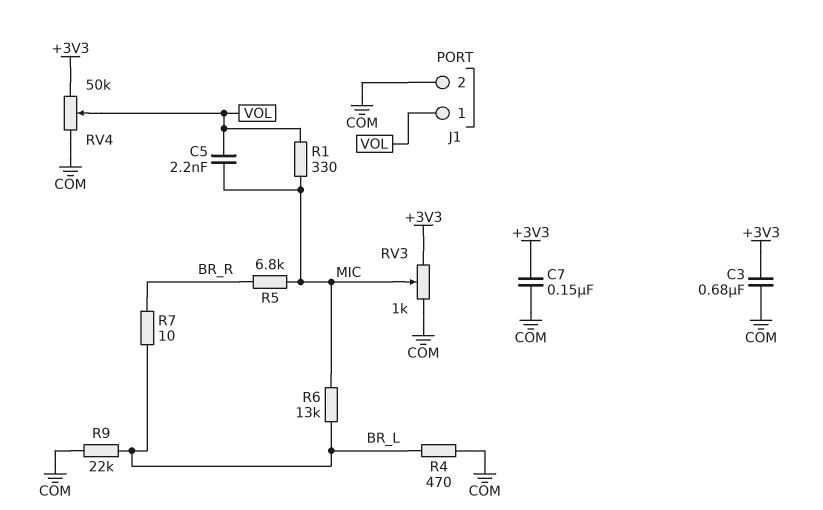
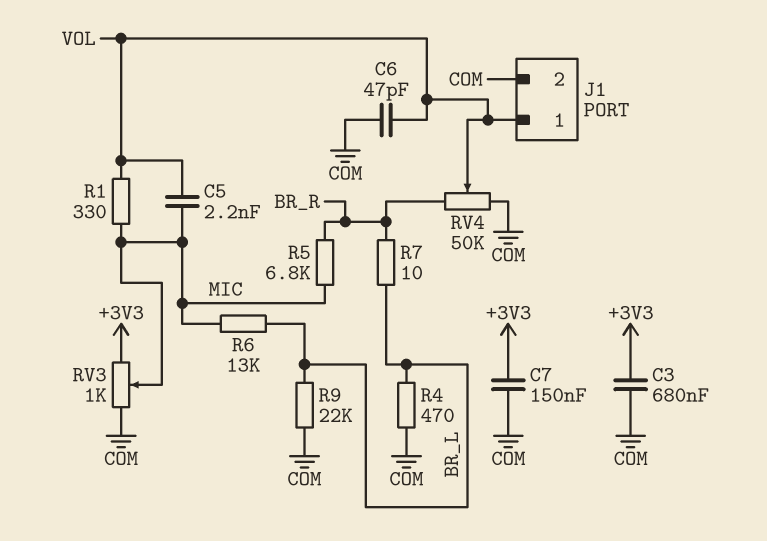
C6: none -> 47pF (COM, VOL)
RV4: 50k (+3V3, COM, wiper VOL) -> 50k (BR_R, COM, wiper VOL)

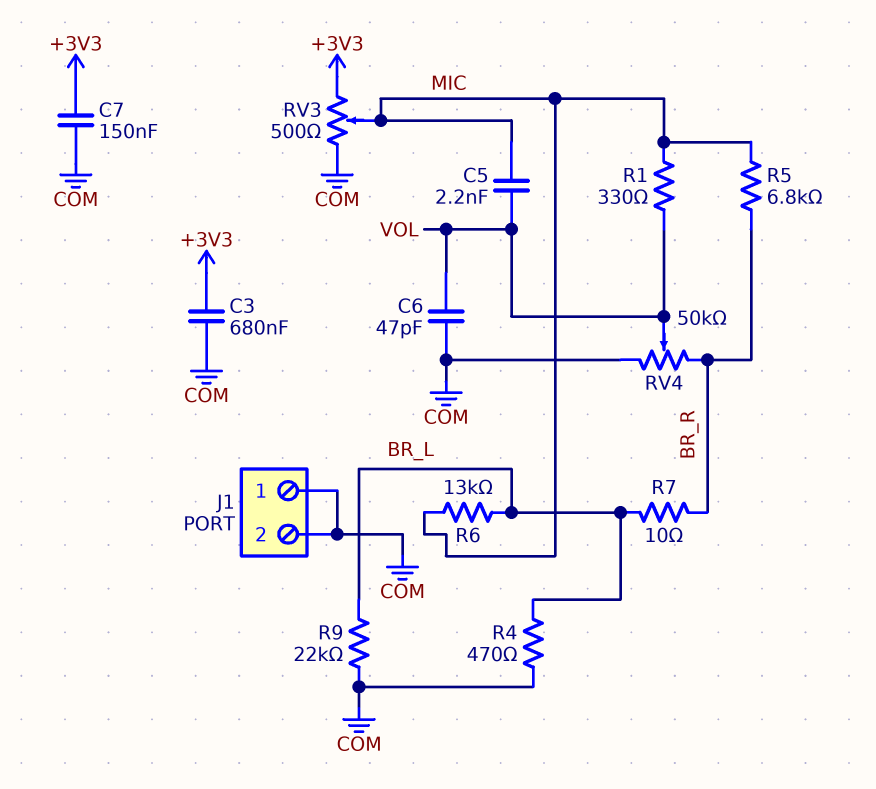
J1 pin 1: VOL -> COM
RV3: 1k (+3V3, COM, wiper MIC) -> 500 (+3V3, COM, wiper MIC)

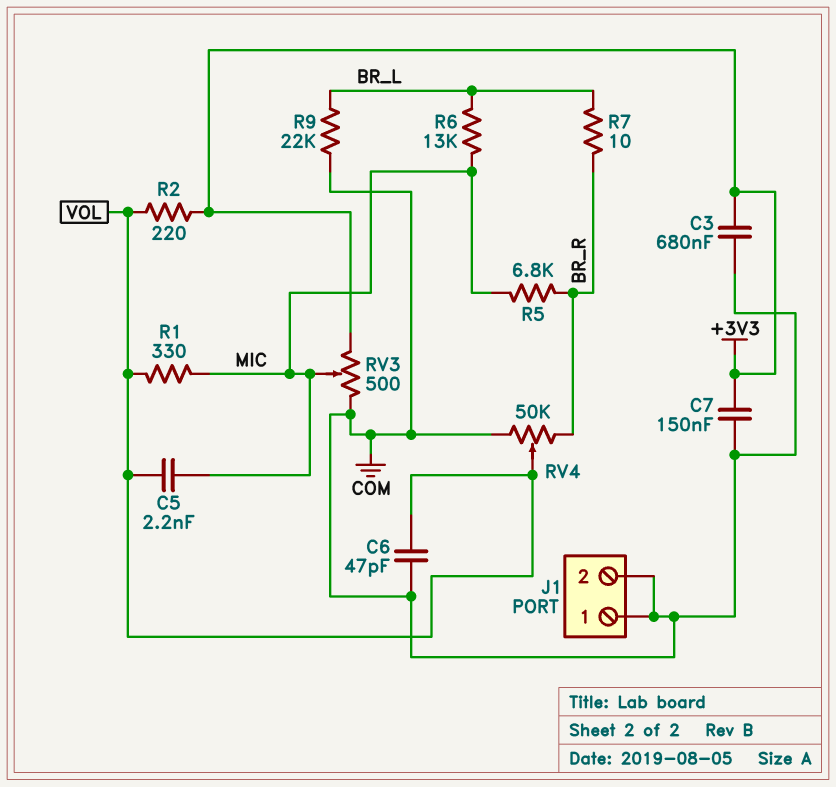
R2: none -> 220 (+3V3, VOL)
R4: 470 (BR_L, COM) -> none

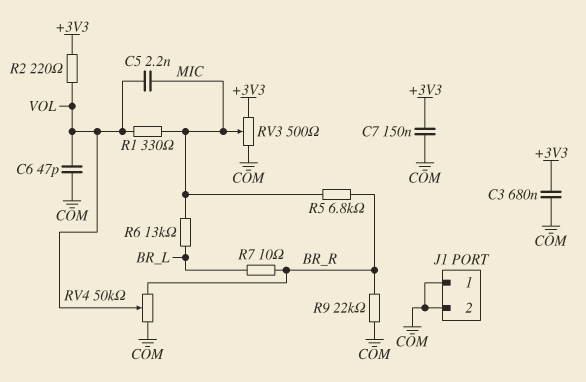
R9: 22k (BR_L, COM) -> 22k (BR_R, COM)

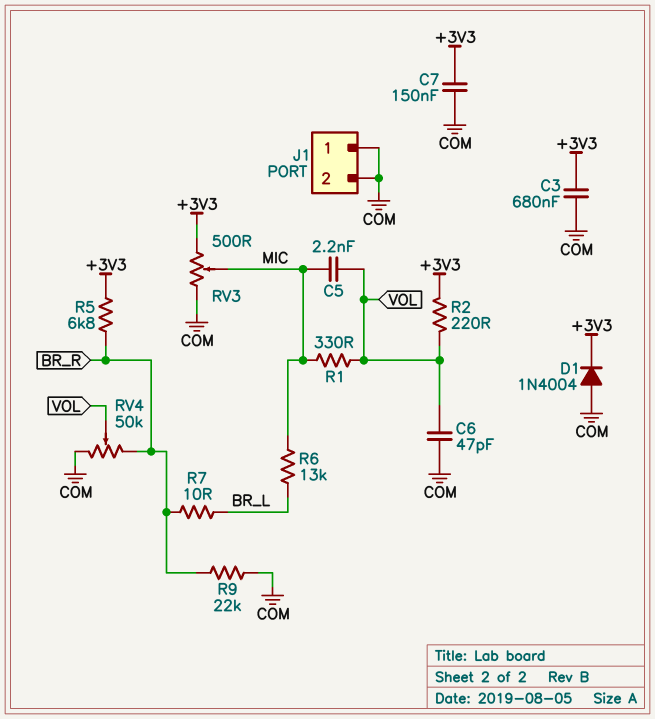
D1: none -> diode 1N4004 (A COM, K +3V3)
R5: 6.8k (BR_R, MIC) -> 6.8k (+3V3, BR_R)

